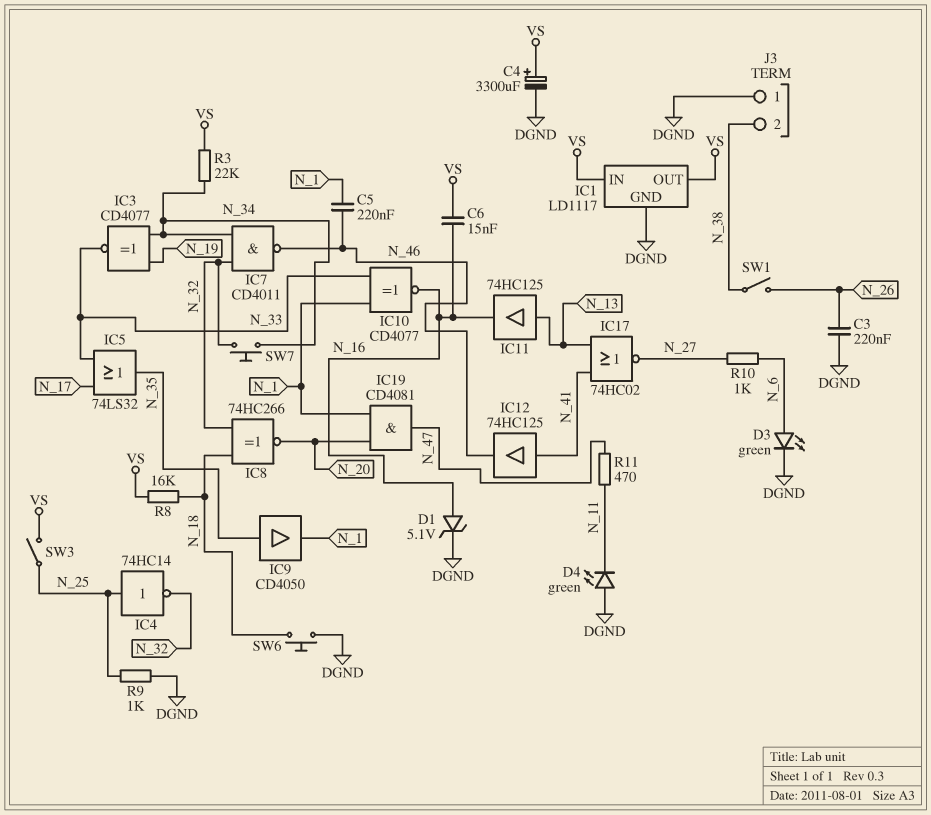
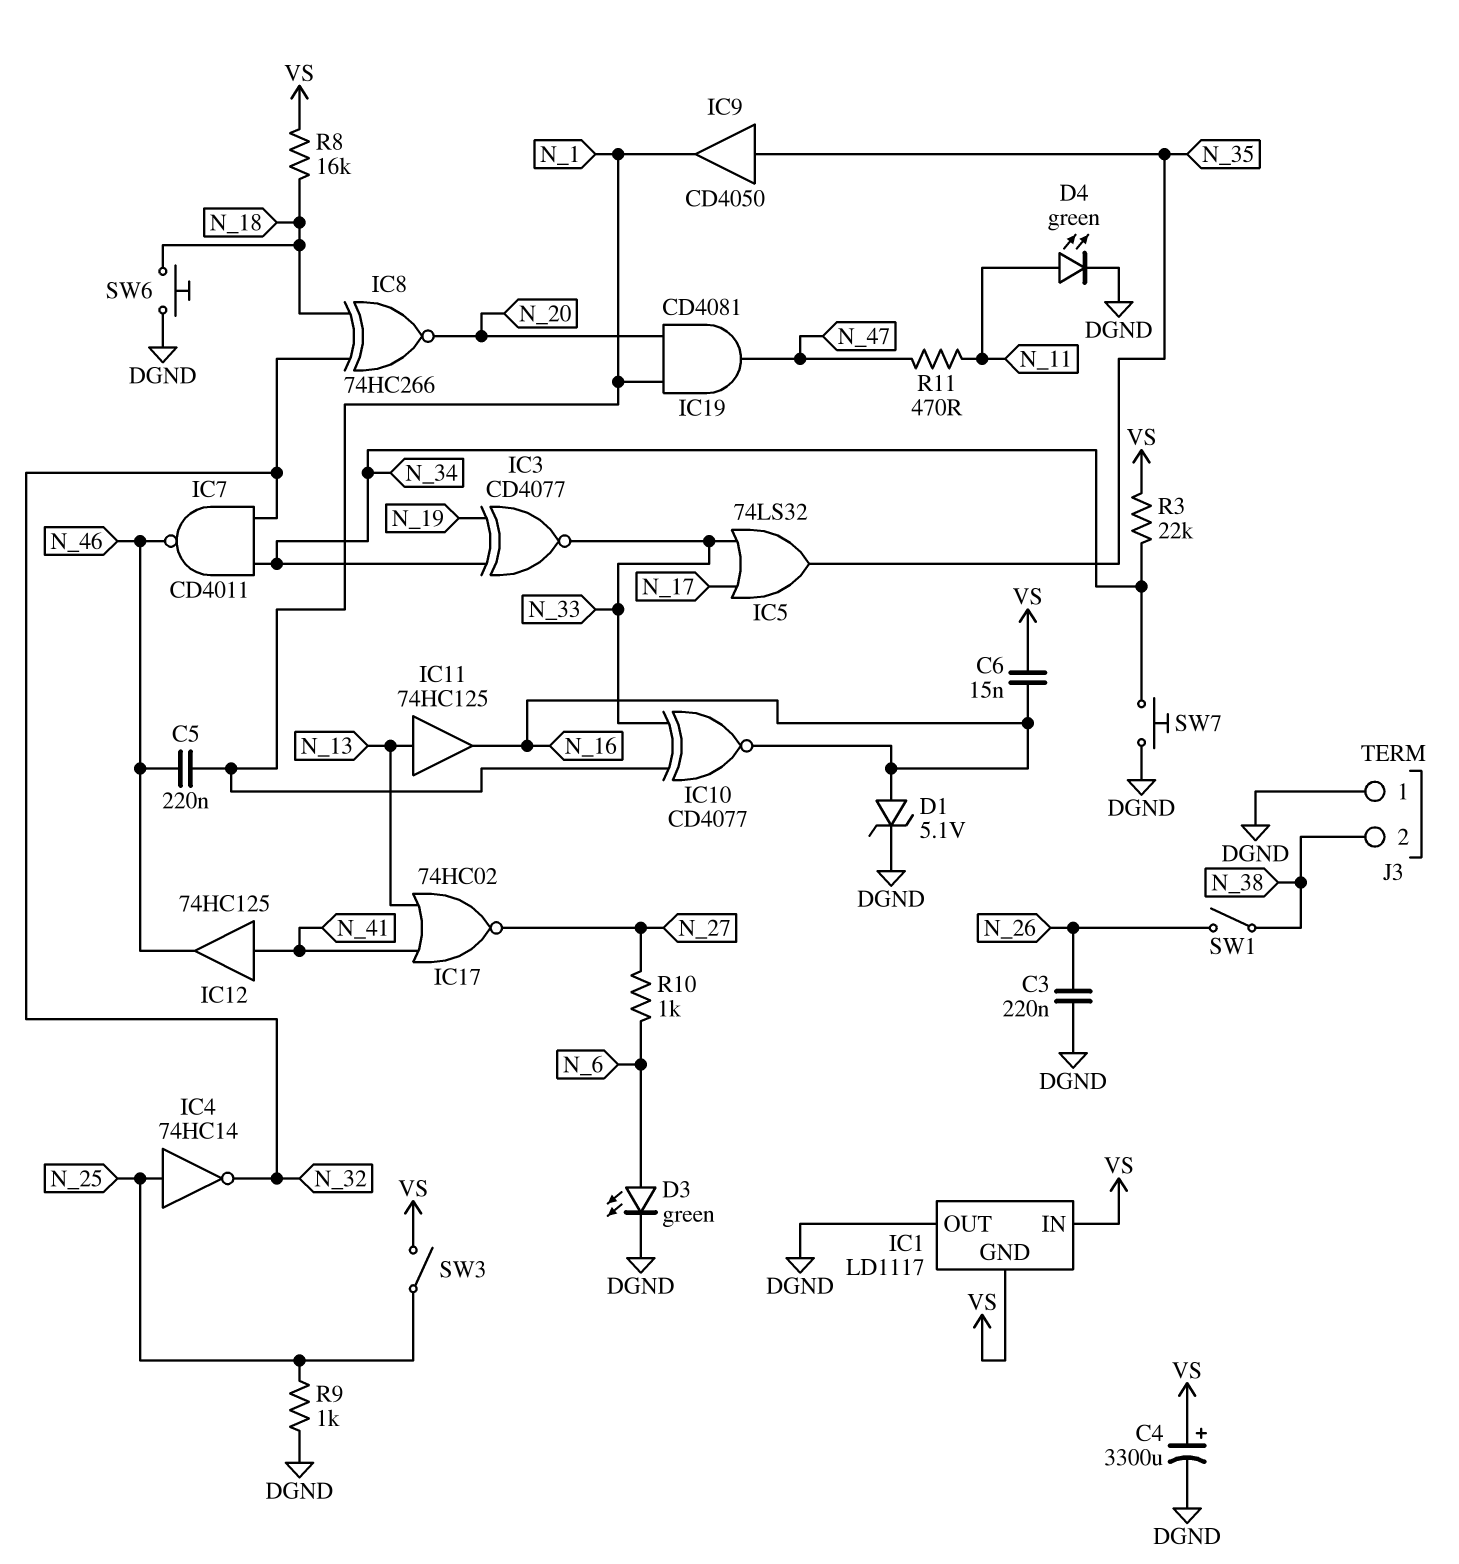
D4: LED green (A DGND, K N_11) -> LED green (A N_11, K DGND)
IC1 pin GND: DGND -> VS
IC1 pin OUT: VS -> DGND
SW7: button (N_32, N_34) -> button (DGND, N_34)

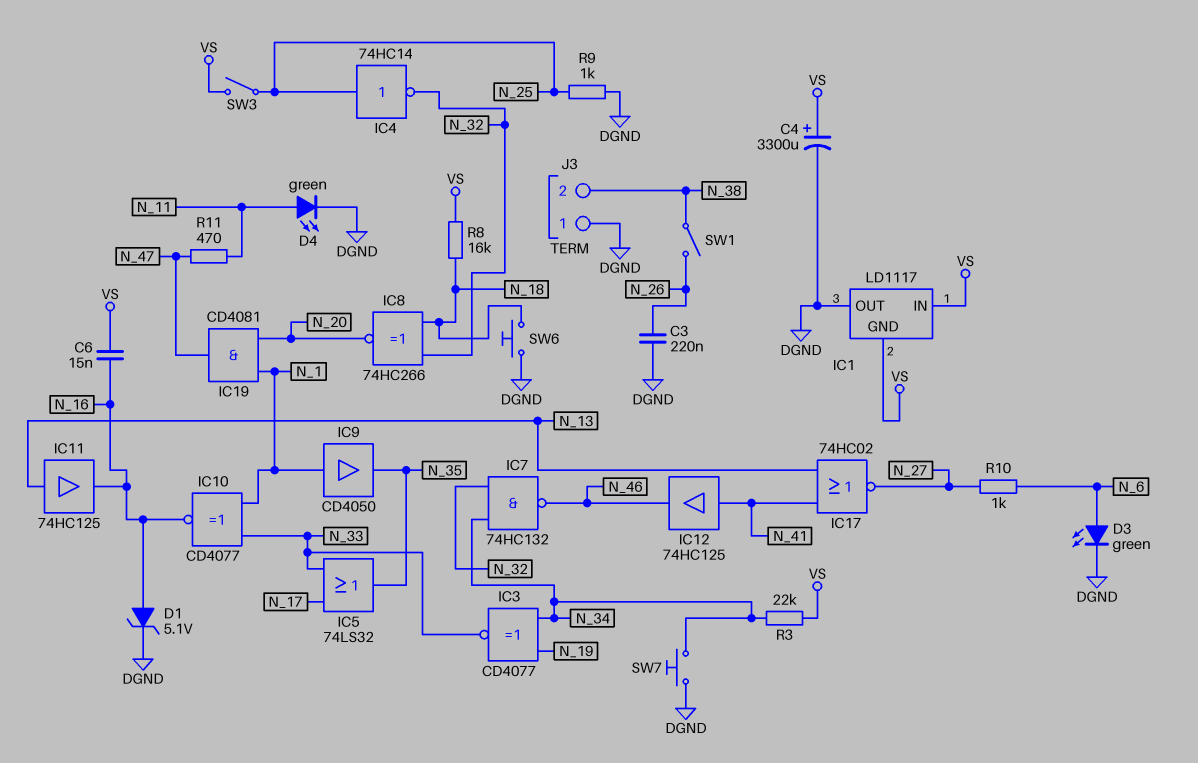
C5: 220nF (N_1, N_46) -> none
IC7: NAND CD4011 (in N_32, in N_34, out N_46) -> NAND 74HC132 (in N_32, in N_34, out N_46)
IC9: buffer CD4050 (in N_35, out N_1) -> buffer CD4050 (in N_1, out N_35)

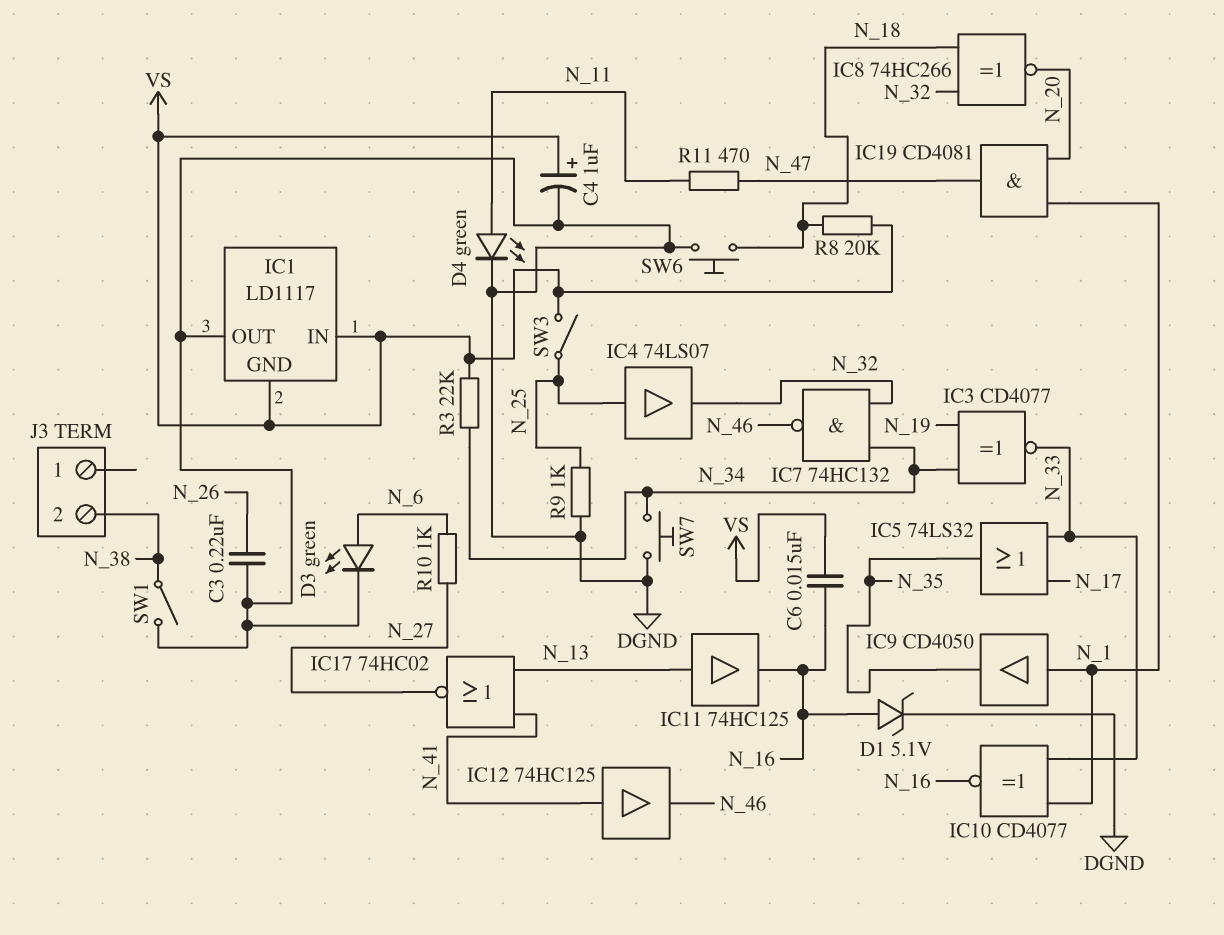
C4: 3300uF (plus VS, minus DGND) -> 1uF (plus VS, minus DGND)
IC4: NOT 74HC14 (in N_25, out N_32) -> buffer 74LS07 (in N_25, out N_32)
J3 pin 1: DGND -> none
R8: 16k (N_18, VS) -> 20k (N_18, VS)
SW1: switch (N_26, N_38) -> switch (DGND, N_38)

